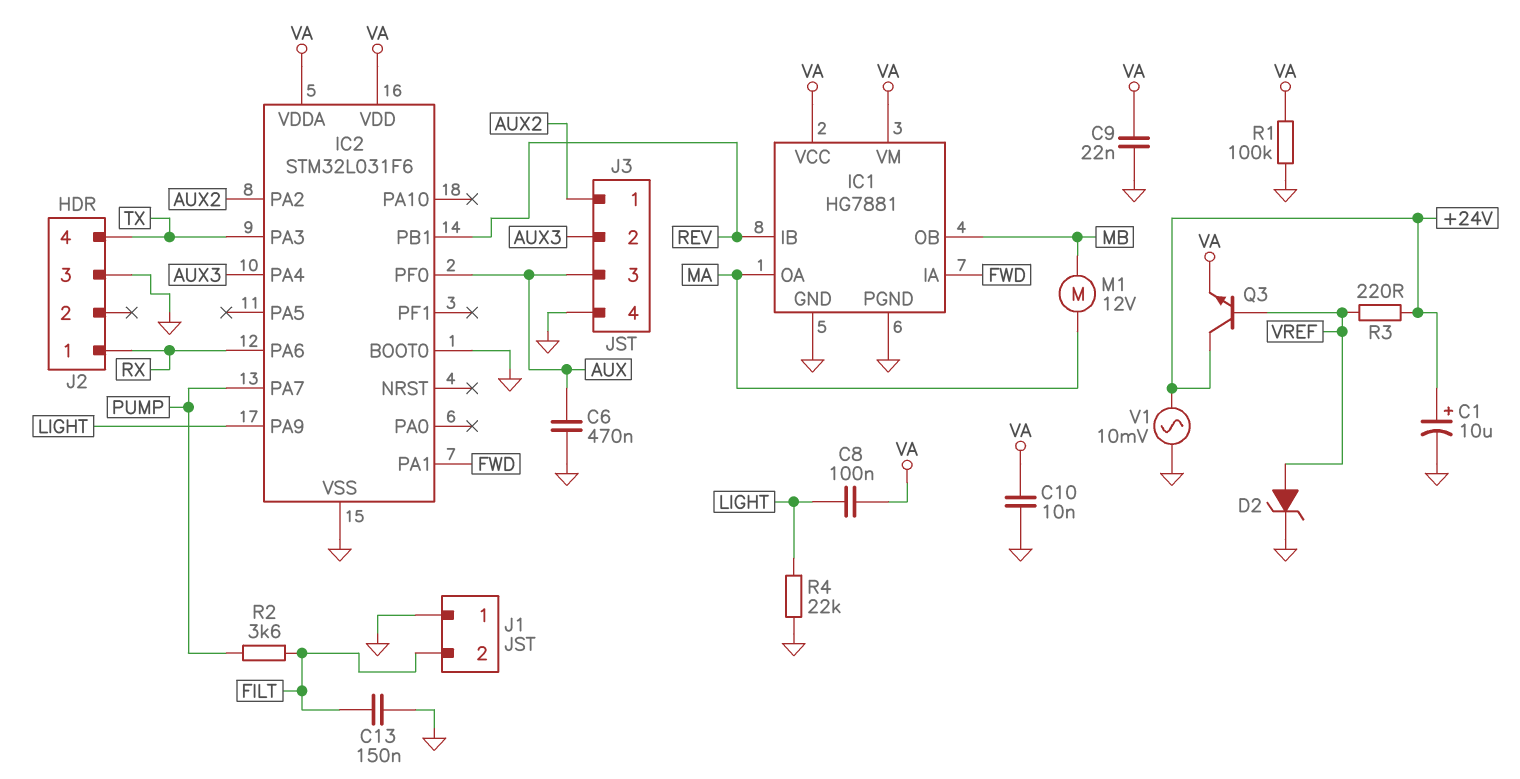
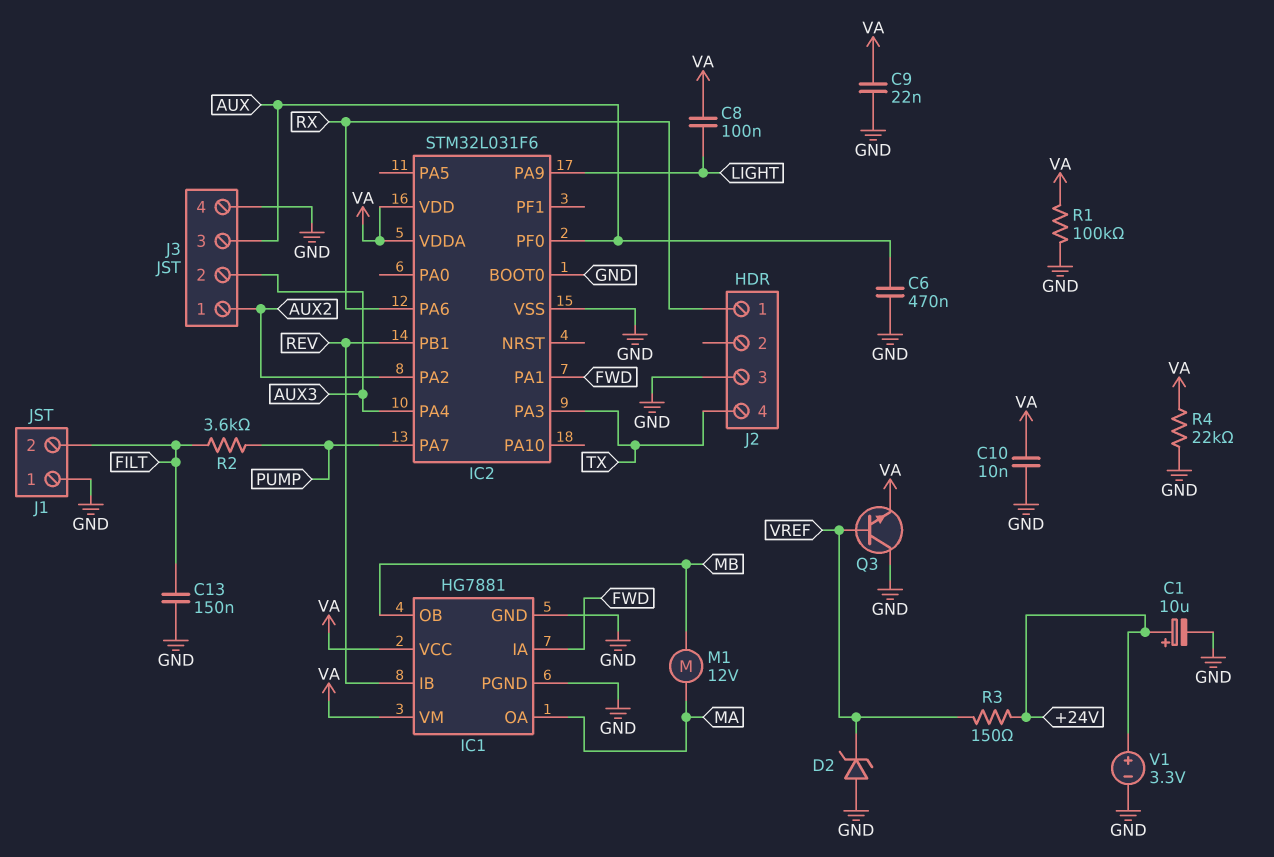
D2: zener (A VREF, K GND) -> zener (A GND, K VREF)
Q3: NPN (B VREF, C +24V, E VA) -> NPN (B VREF, C GND, E VA)
R3: 220 (+24V, VREF) -> 150 (+24V, VREF)
R4: 22k (GND, LIGHT) -> 22k (GND, VA)
V1: AC 10mV (+24V, GND) -> 3.3V (plus +24V, minus GND)

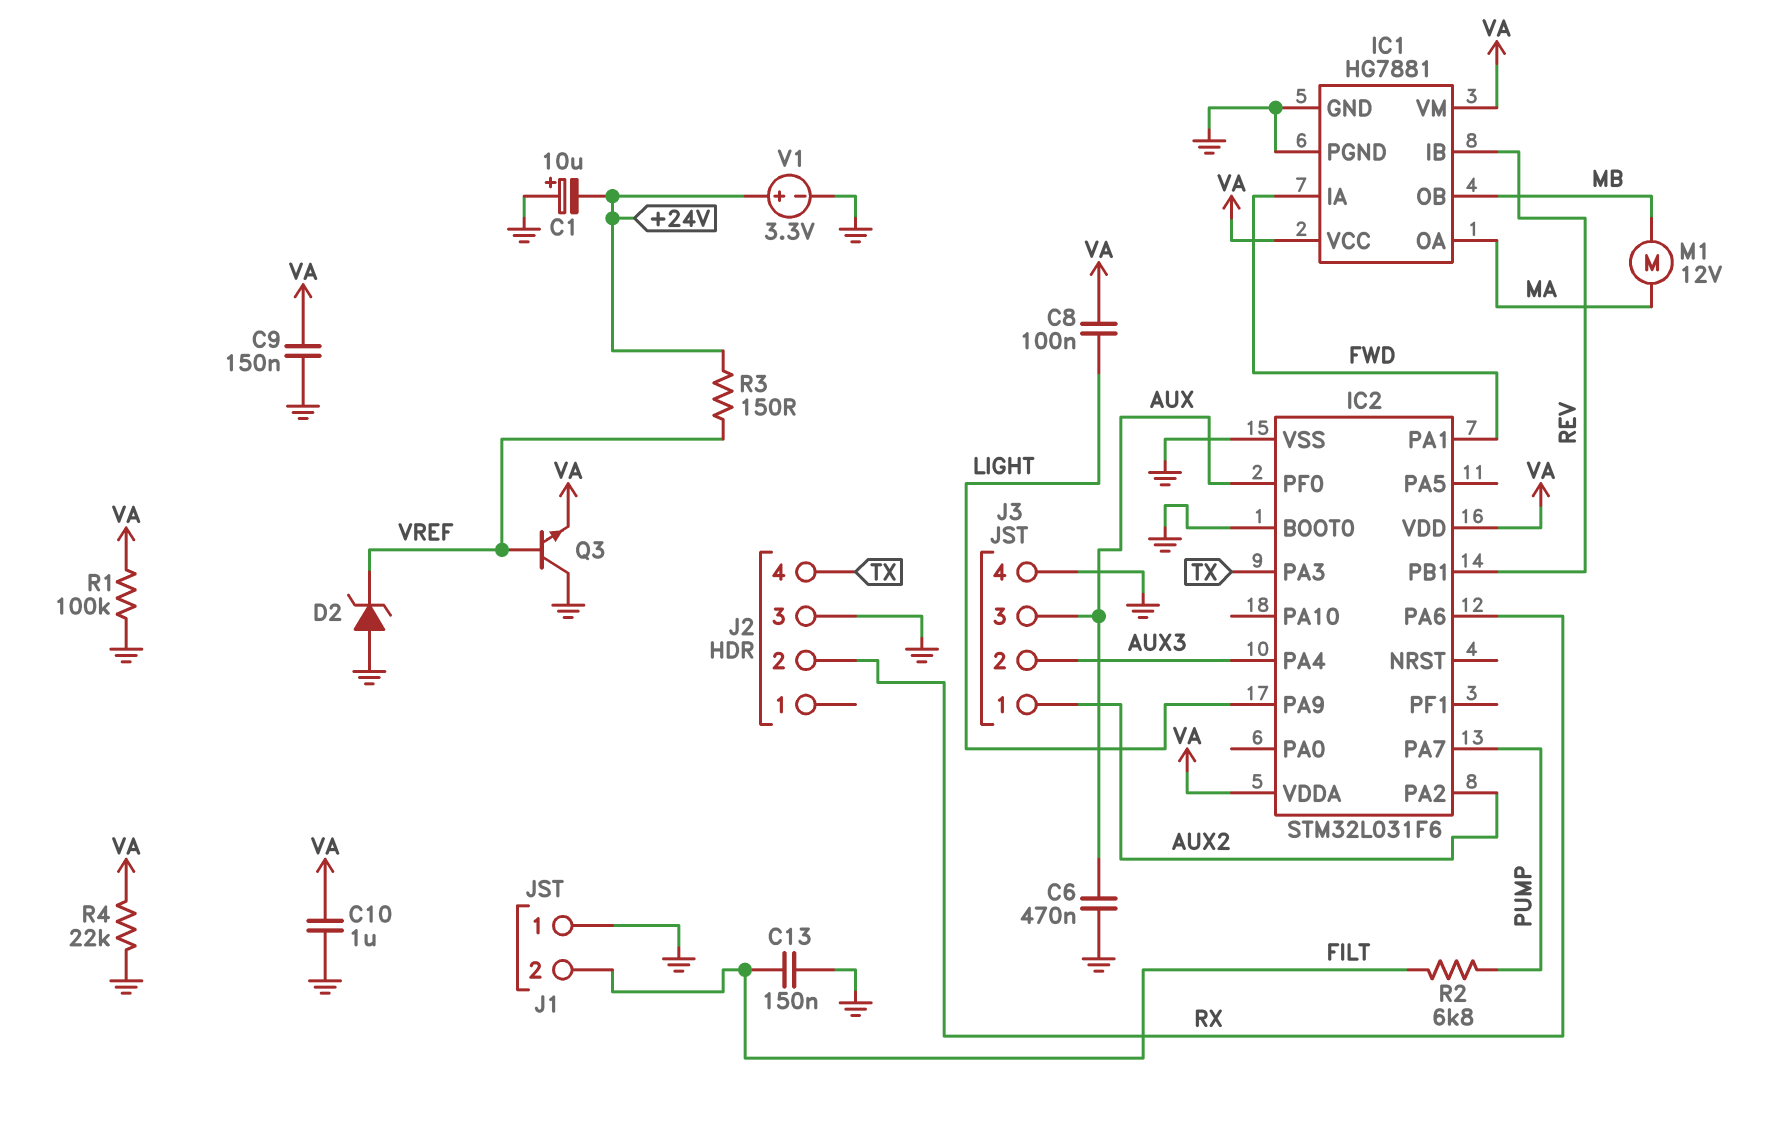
C1: 10uF (plus +24V, minus GND) -> 10uF (plus GND, minus +24V)
C9: 22nF (GND, VA) -> 150nF (GND, VA)
C10: 10nF (GND, VA) -> 1uF (GND, VA)
J2 pin 1: RX -> none
J2 pin 2: none -> RX
R2: 3.6k (FILT, PUMP) -> 6.8k (FILT, PUMP)

